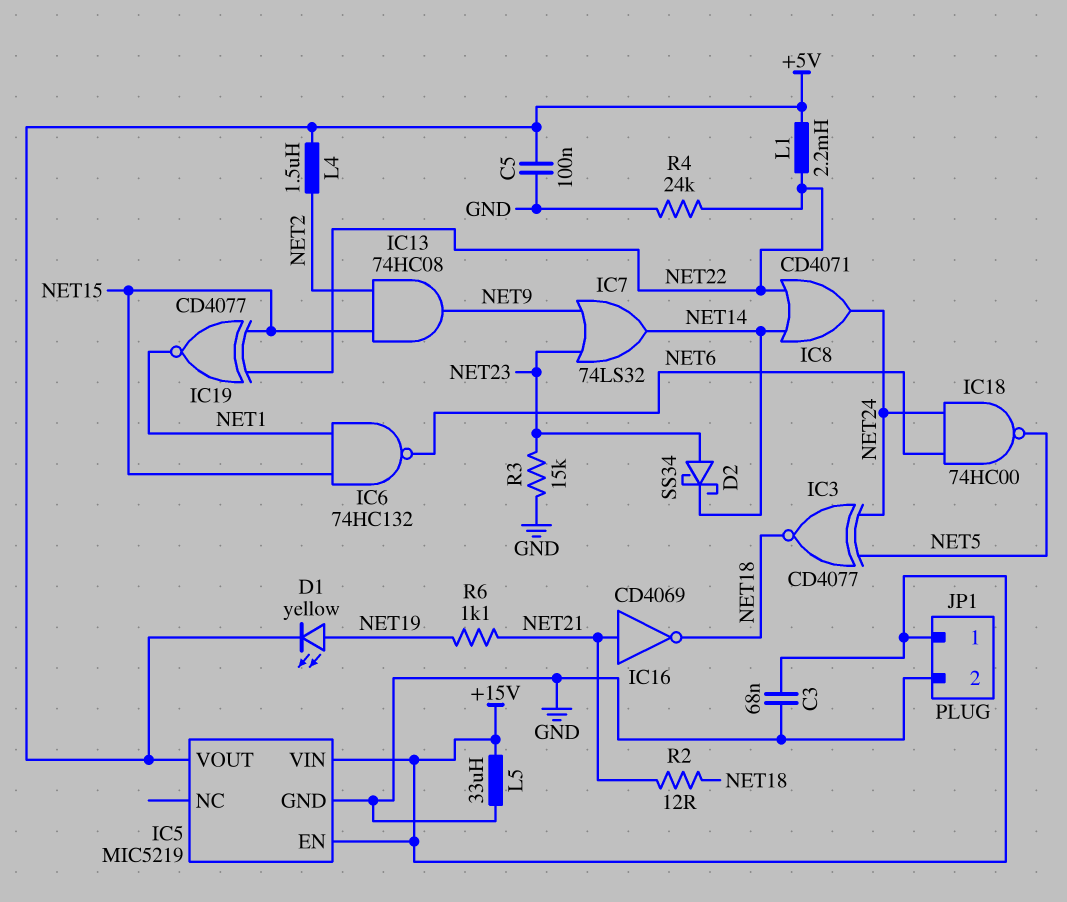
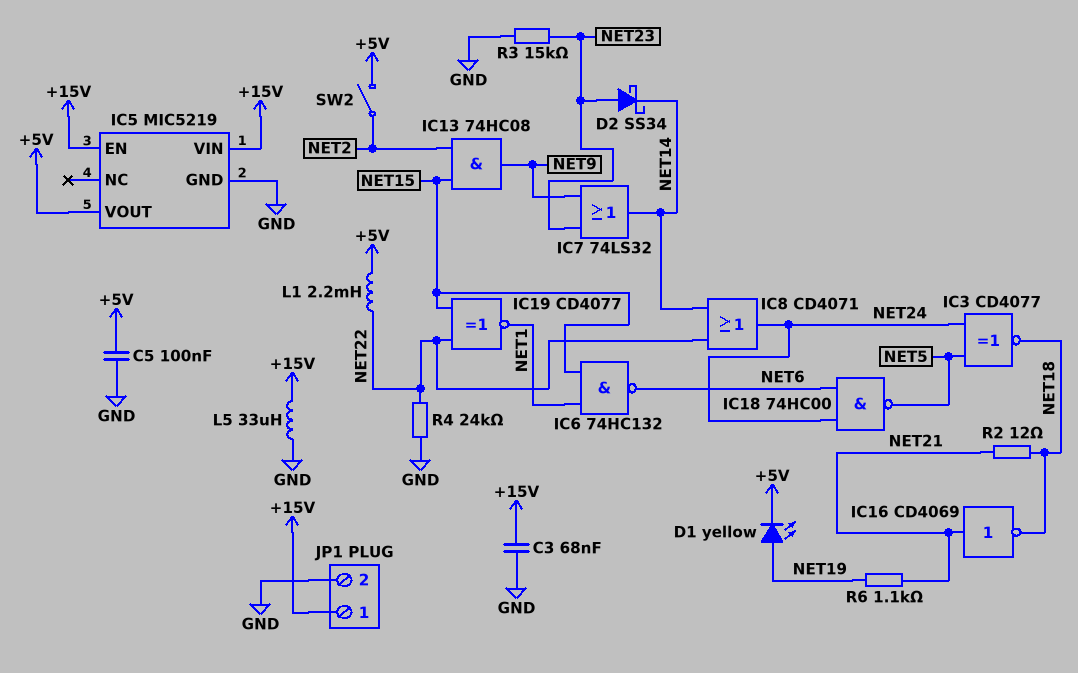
L4: 1.5uH (+5V, NET2) -> none
SW2: none -> switch (+5V, NET2)

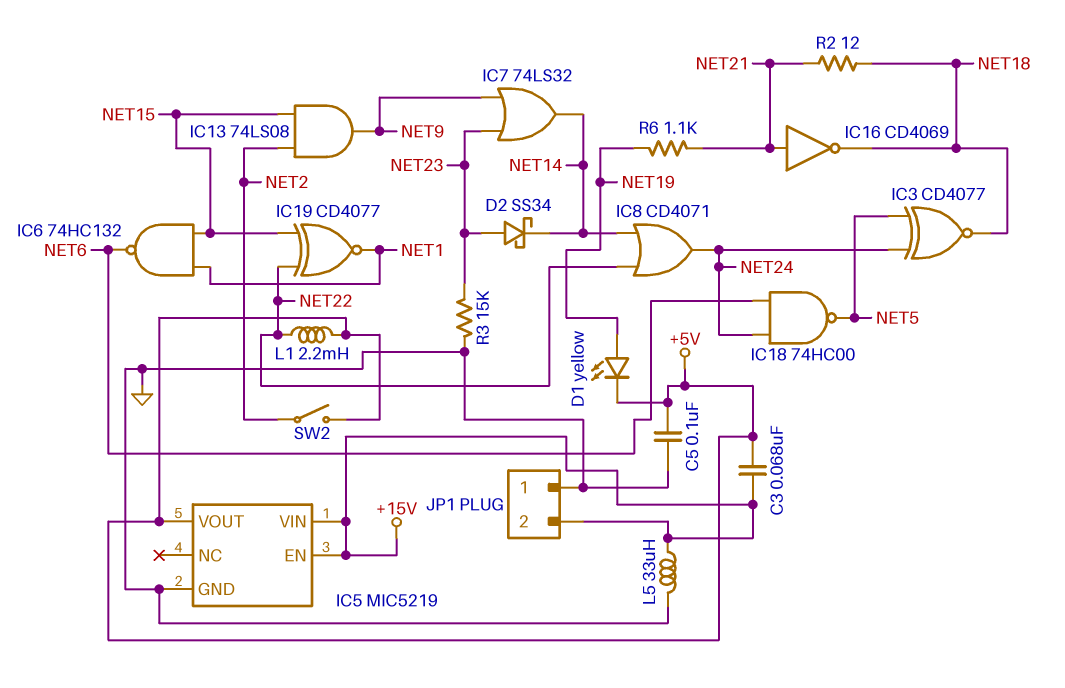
C3: 68nF (+15V, GND) -> 68nF (+5V, +15V)
IC13: AND 74HC08 (in NET2, in NET15, out NET9) -> AND 74LS08 (in NET2, in NET15, out NET9)
JP1 pin 1: +15V -> GND
JP1 pin 2: GND -> +15V
R4: 24k (GND, NET22) -> none

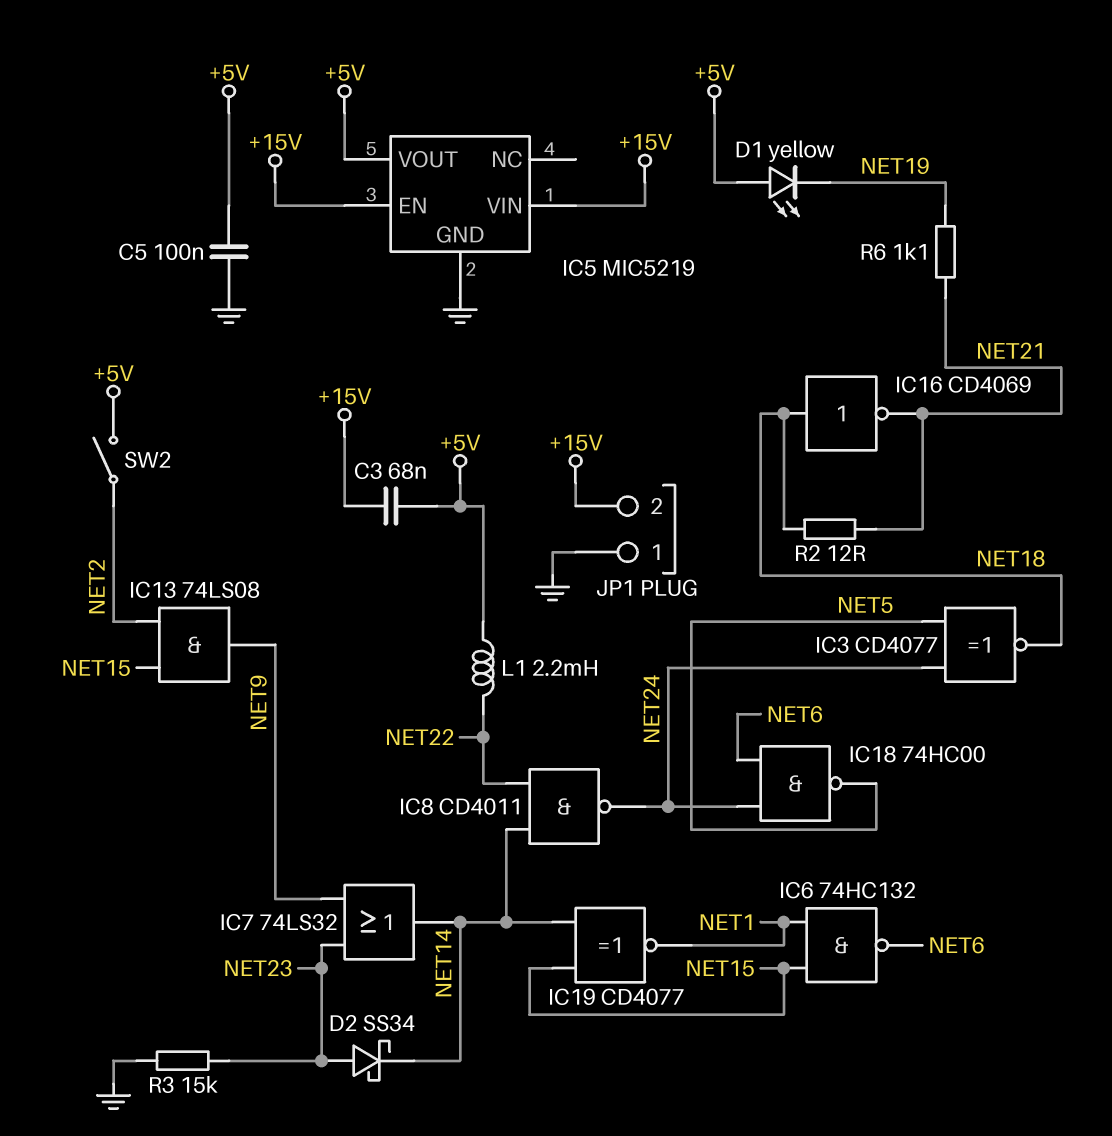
D1: LED yellow (A NET19, K +5V) -> LED yellow (A +5V, K NET19)
IC8: OR CD4071 (in NET14, in NET22, out NET24) -> NAND CD4011 (in NET14, in NET22, out NET24)
IC16: NOT CD4069 (in NET21, out NET18) -> NOT CD4069 (in NET18, out NET21)
IC19: XNOR CD4077 (in NET15, in NET22, out NET1) -> XNOR CD4077 (in NET14, in NET15, out NET1)
L5: 33uH (+15V, GND) -> none

